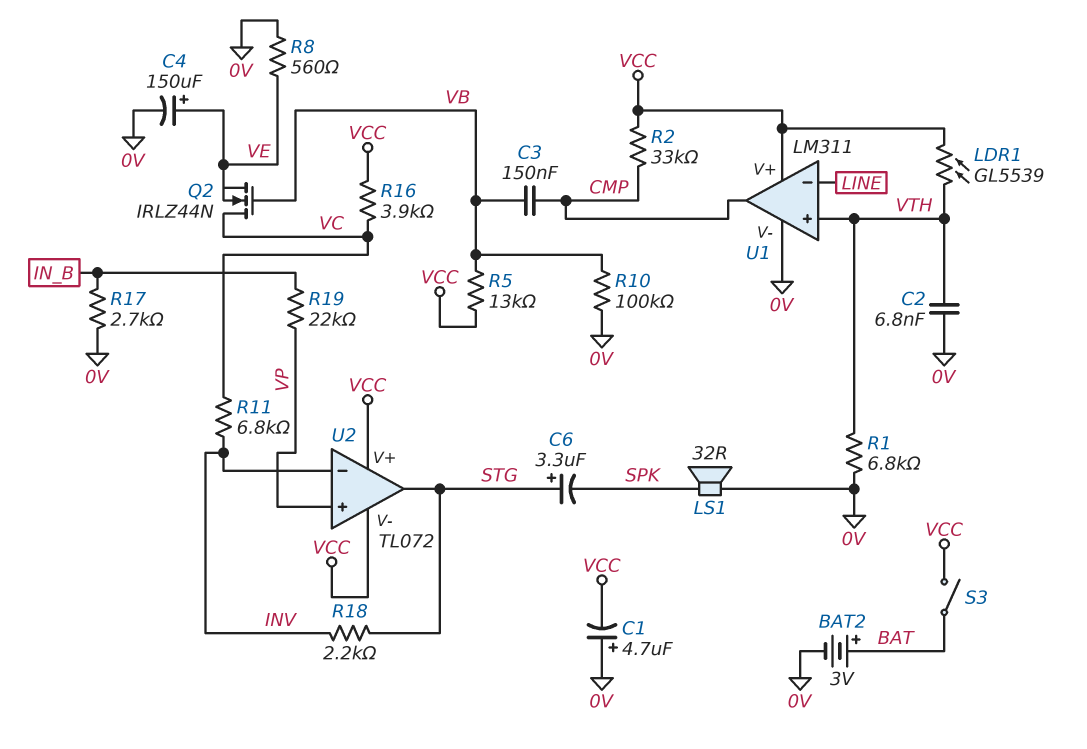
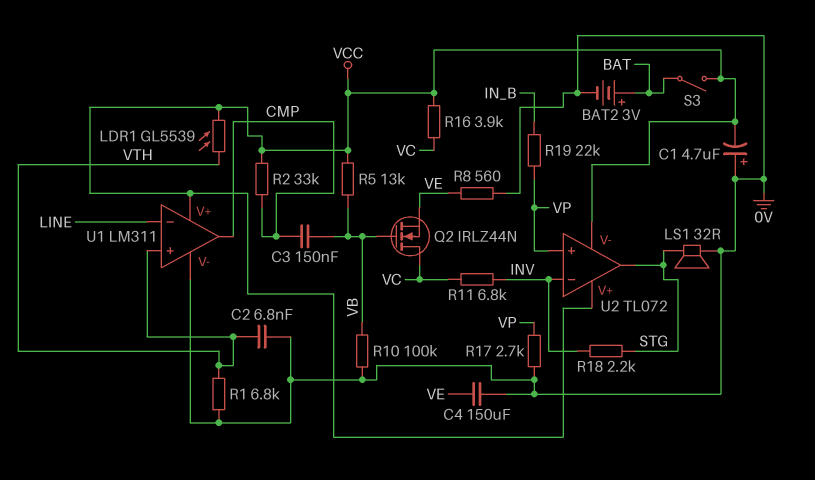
C4: 150uF (plus VE, minus 0V) -> 150uF (0V, VE)
C6: 3.3uF (plus STG, minus SPK) -> none
LS1: speaker 32R (0V, SPK) -> speaker 32R (0V, STG)
R17: 2.7k (0V, IN_B) -> 2.7k (0V, VP)

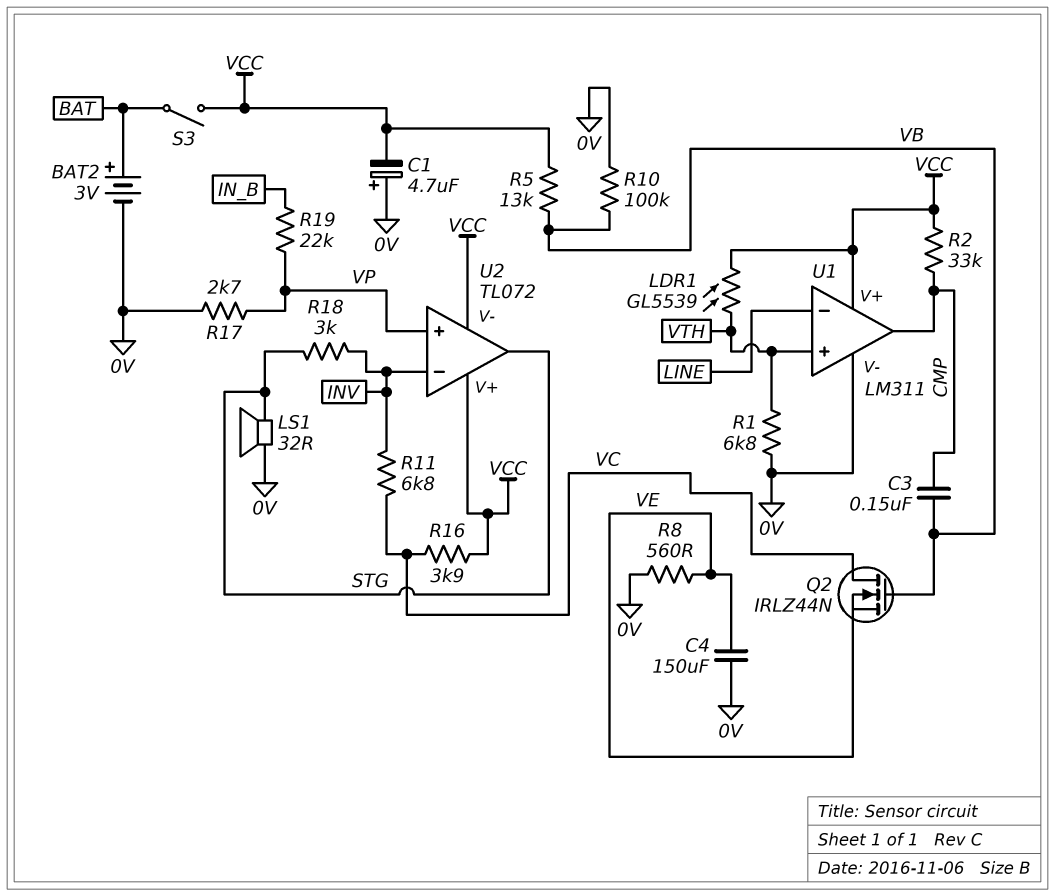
C2: 6.8nF (0V, VTH) -> none
R18: 2.2k (INV, STG) -> 3k (INV, STG)

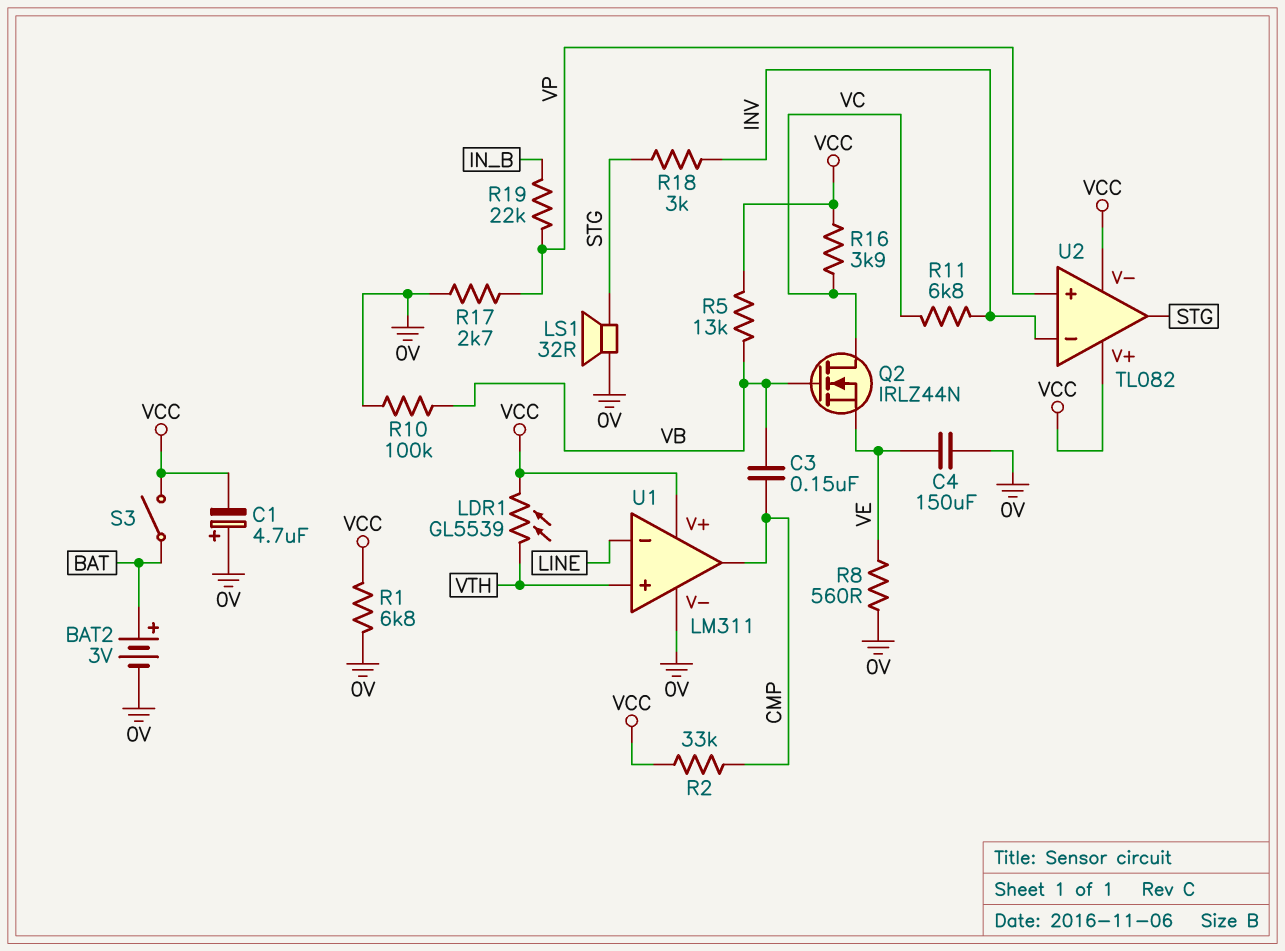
R1: 6.8k (0V, VTH) -> 6.8k (0V, VCC)
U2: TL072 -> TL082

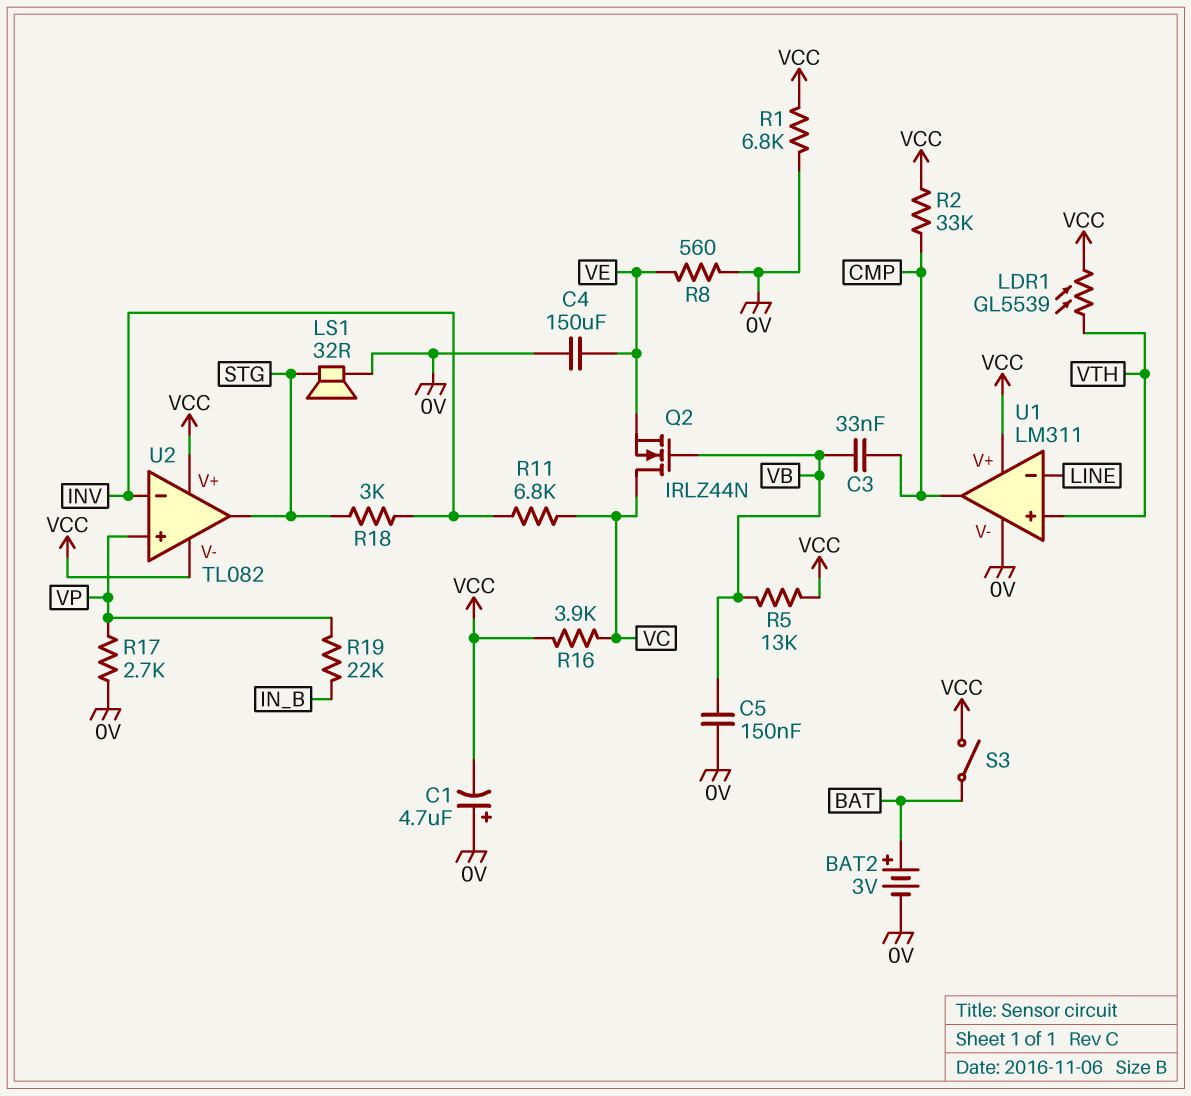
C3: 150nF (CMP, VB) -> 33nF (CMP, VB)
C5: none -> 150nF (0V, VB)
R10: 100k (0V, VB) -> none

